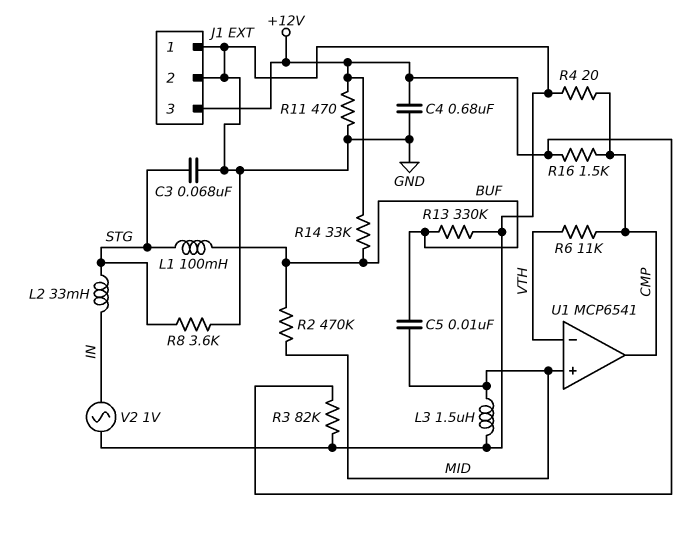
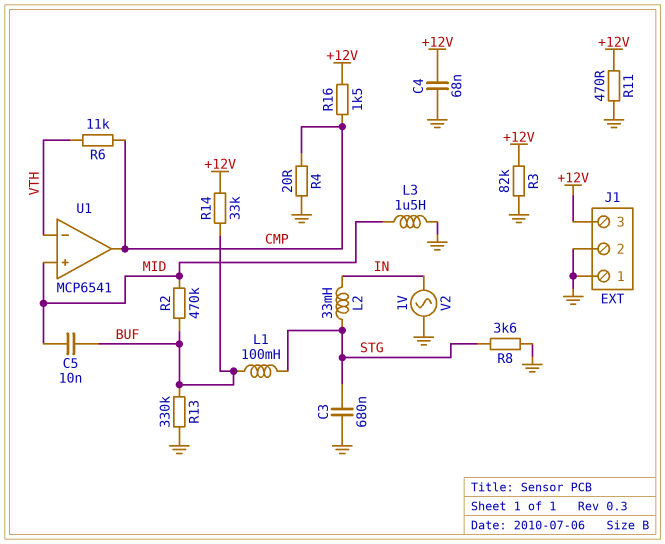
C3: 68nF (GND, STG) -> 680nF (GND, STG)
C4: 680nF (+12V, GND) -> 68nF (+12V, GND)

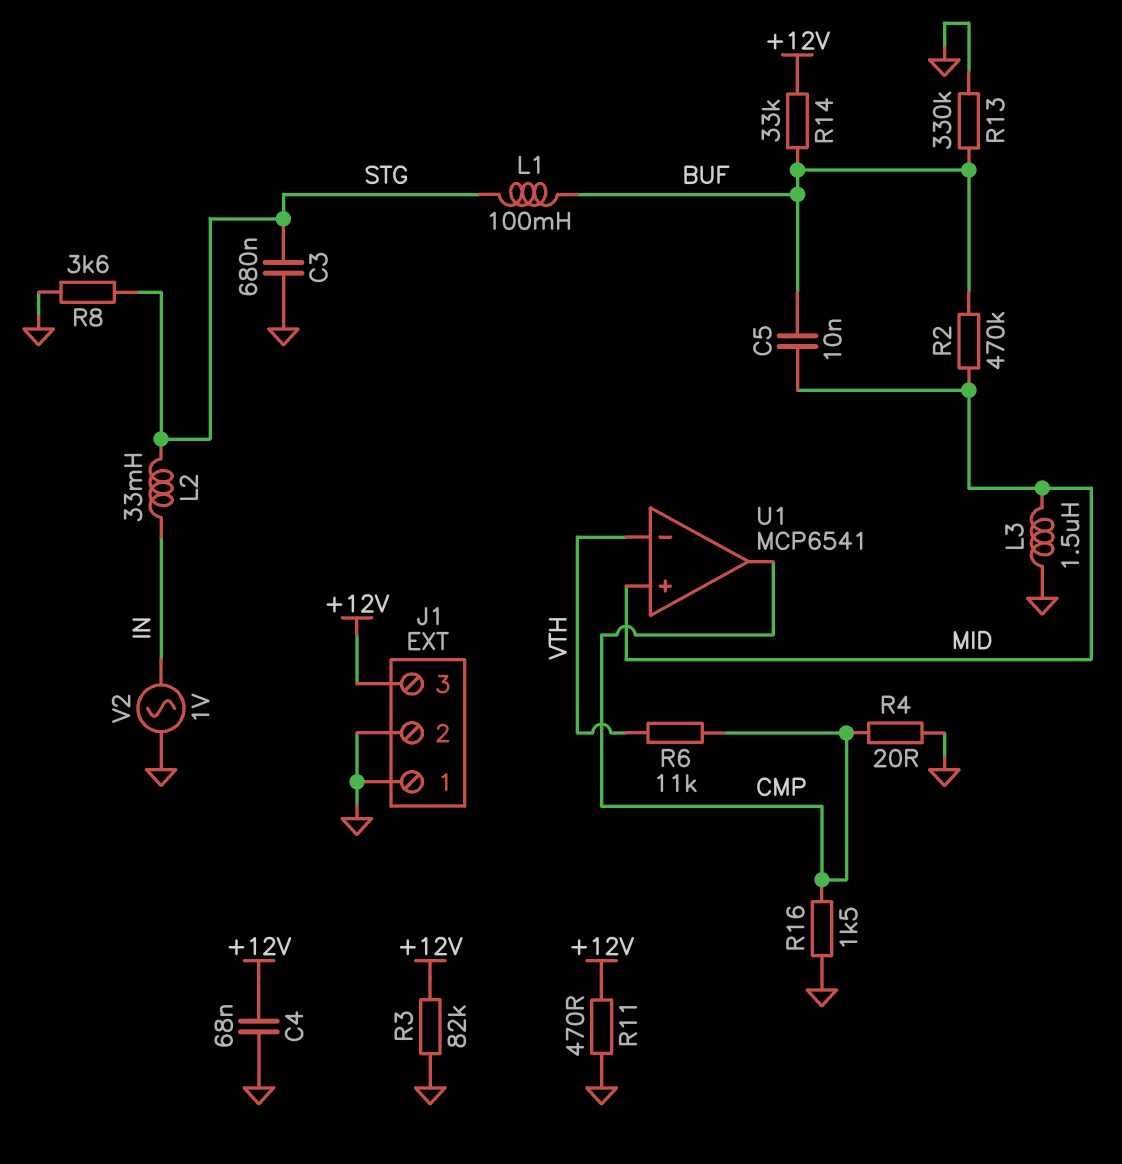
R16: 1.5k (+12V, CMP) -> 1.5k (CMP, GND)

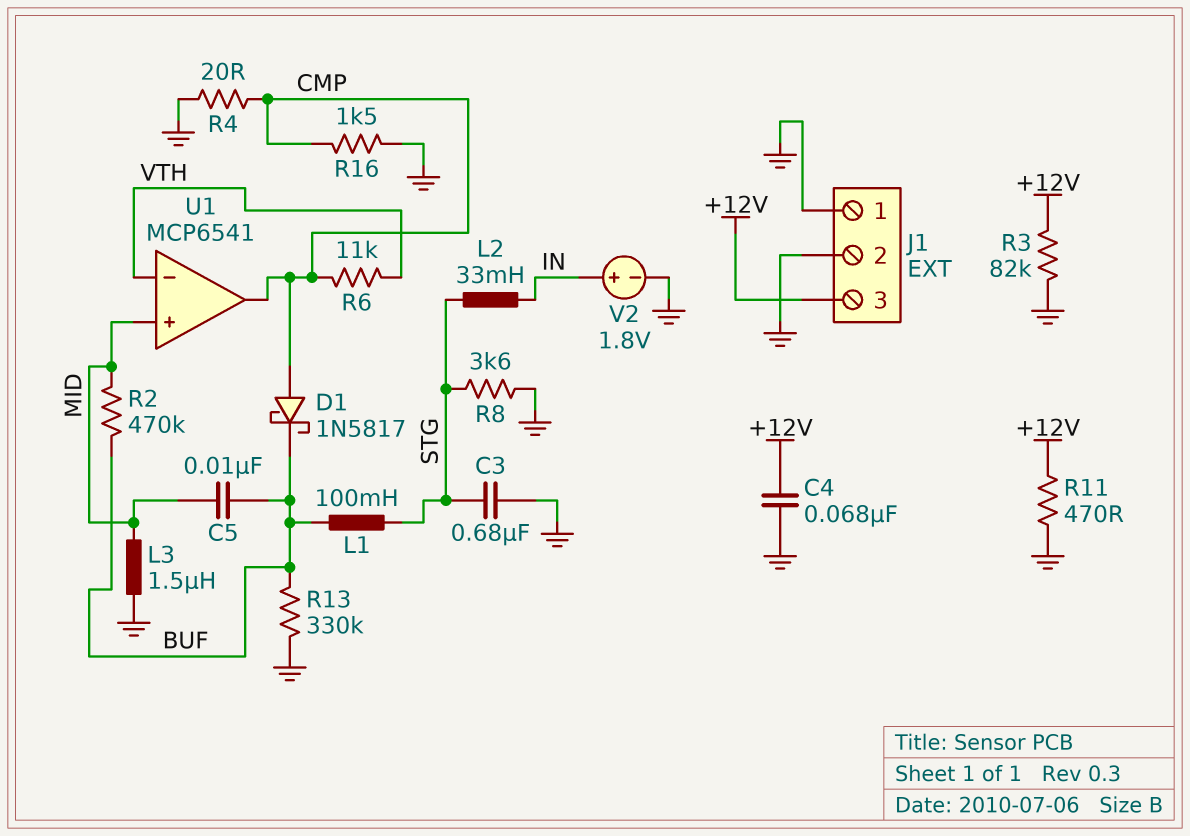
D1: none -> schottky 1N5817 (A CMP, K BUF)
R14: 33k (+12V, BUF) -> none
V2: AC 1V (GND, IN) -> 1.8V (plus IN, minus GND)

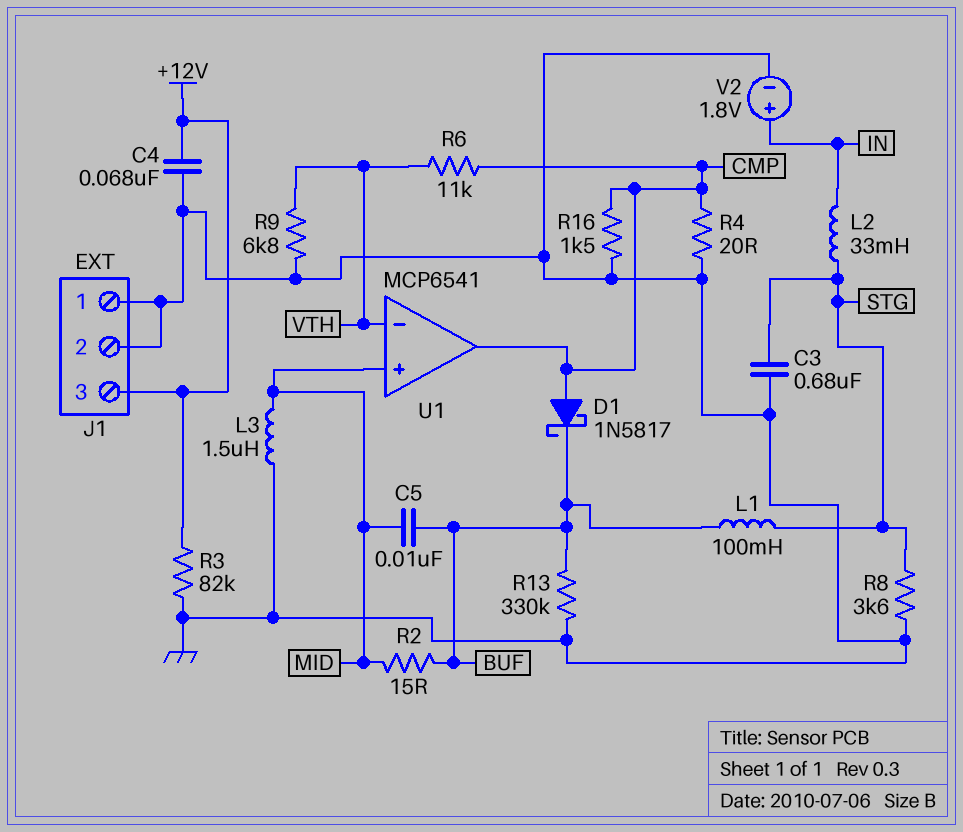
R2: 470k (BUF, MID) -> 15 (BUF, MID)
R9: none -> 6.8k (GND, VTH)
R11: 470 (+12V, GND) -> none

